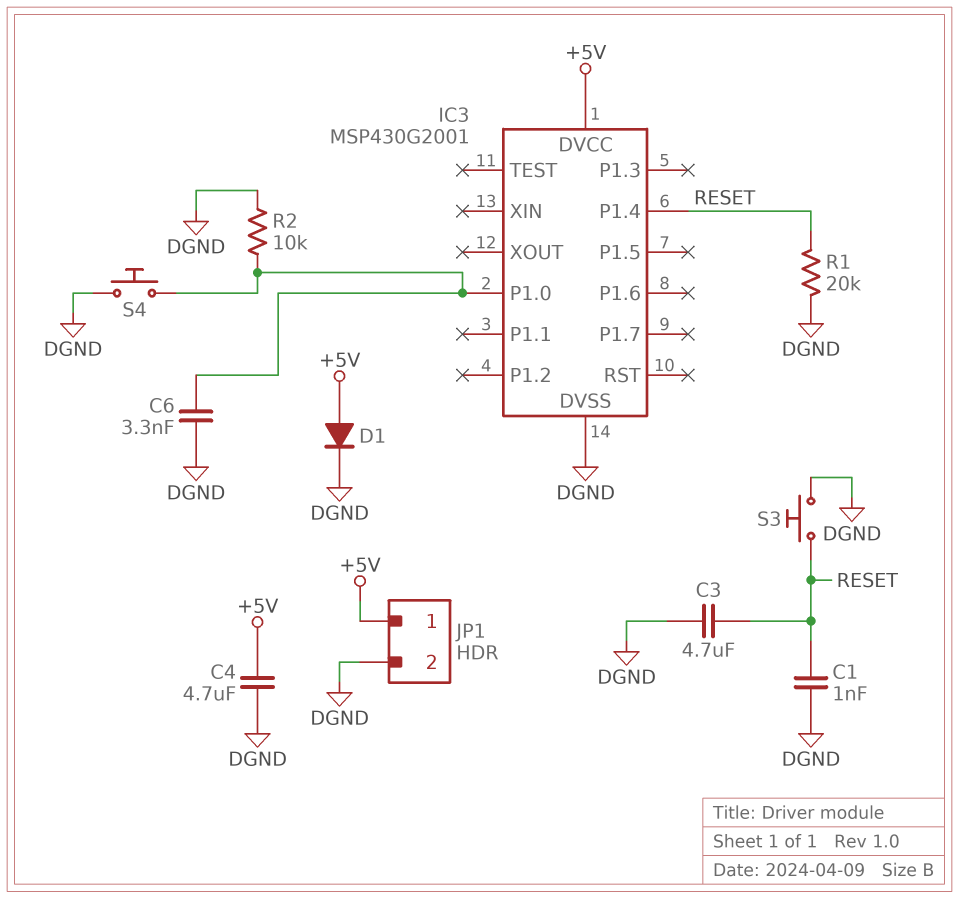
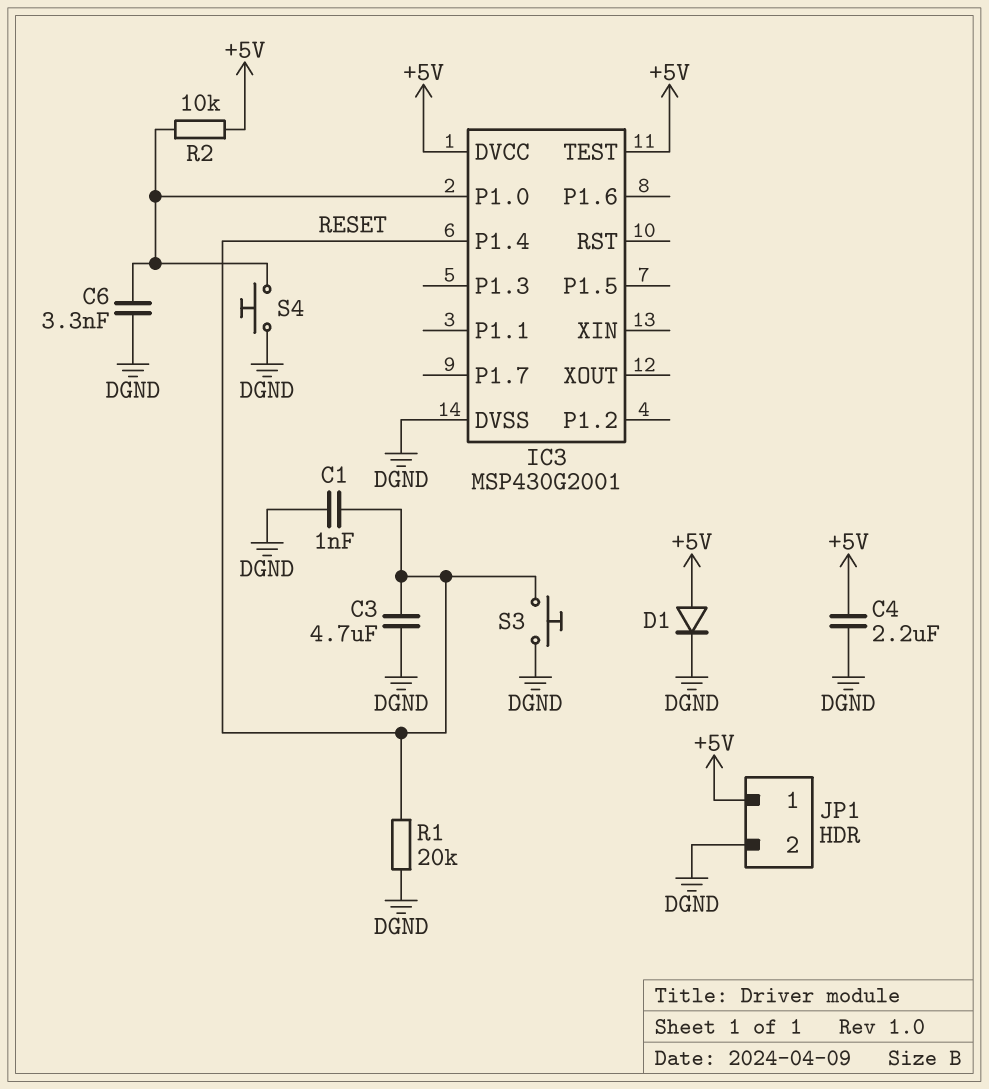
C4: 4.7uF (+5V, DGND) -> 2.2uF (+5V, DGND)
IC3 pin TEST: none -> +5V
R2: 10k (DGND, IC3/P1.0) -> 10k (+5V, IC3/P1.0)

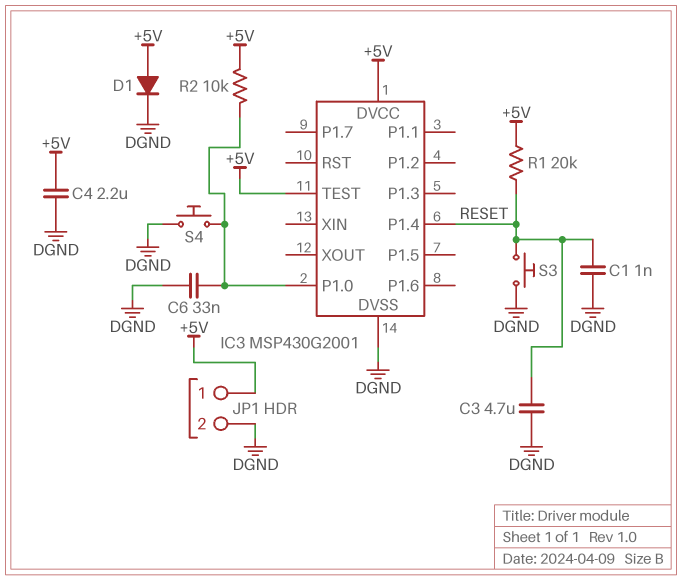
C6: 3.3nF (DGND, IC3/P1.0) -> 33nF (DGND, IC3/P1.0)
R1: 20k (DGND, RESET) -> 20k (+5V, RESET)

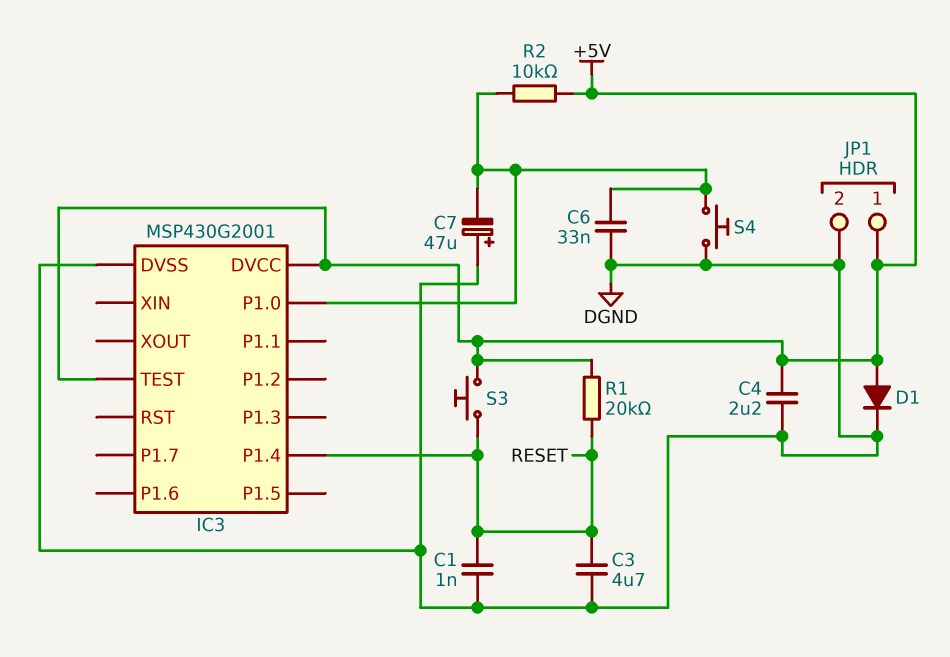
C7: none -> 47uF (plus DGND, minus IC3/P1.0)
S3: button (DGND, RESET) -> button (+5V, RESET)

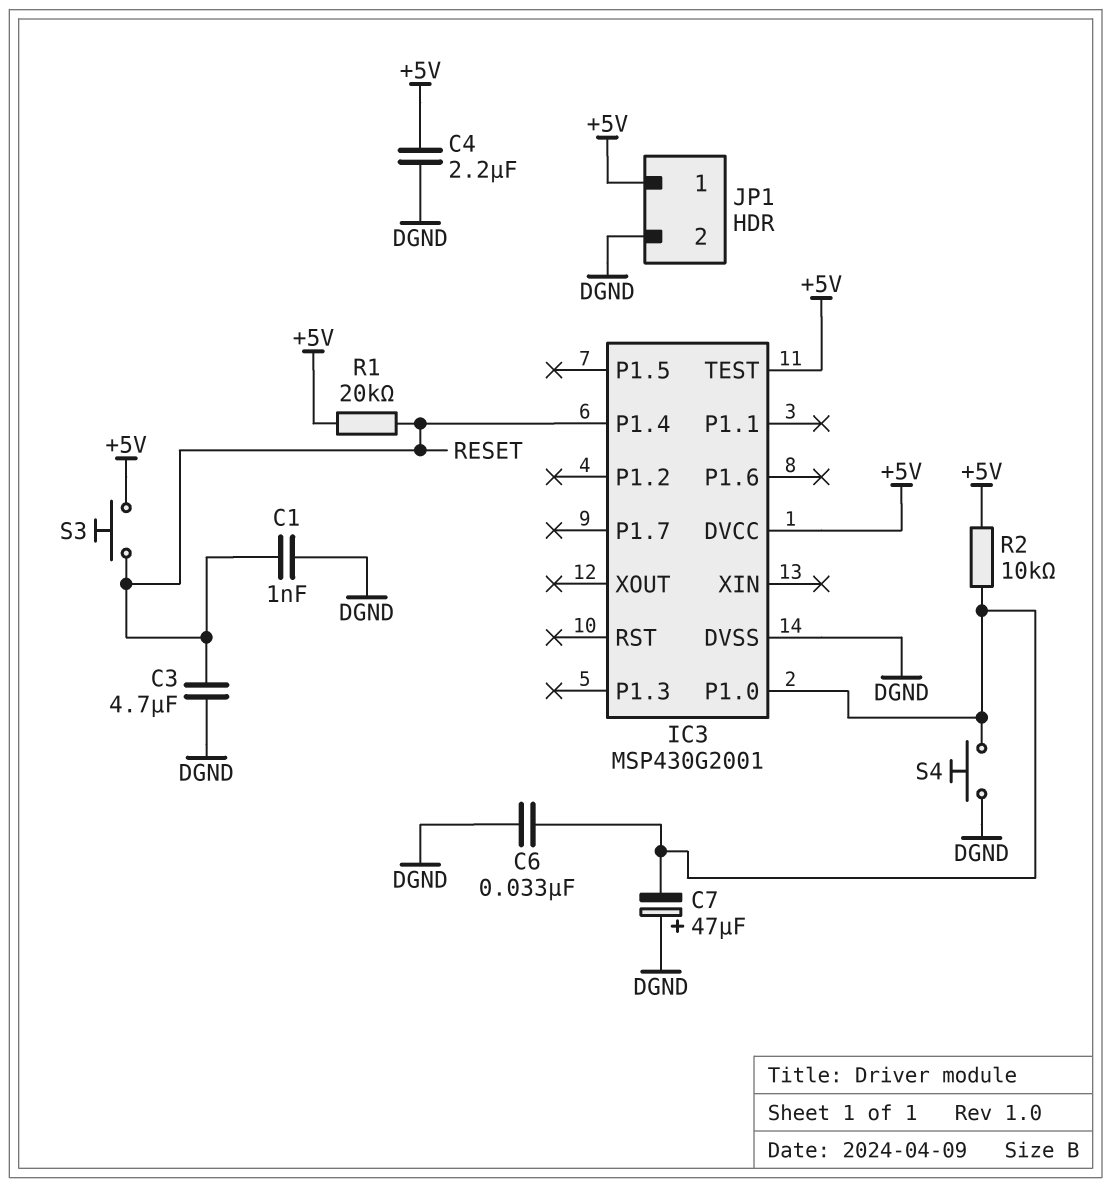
D1: diode (A +5V, K DGND) -> none

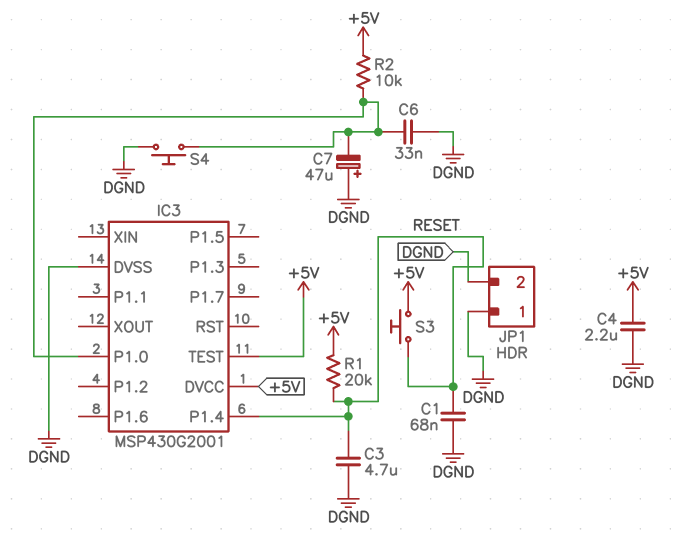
C1: 1nF (DGND, RESET) -> 68nF (DGND, RESET)
JP1 pin 1: +5V -> DGND

